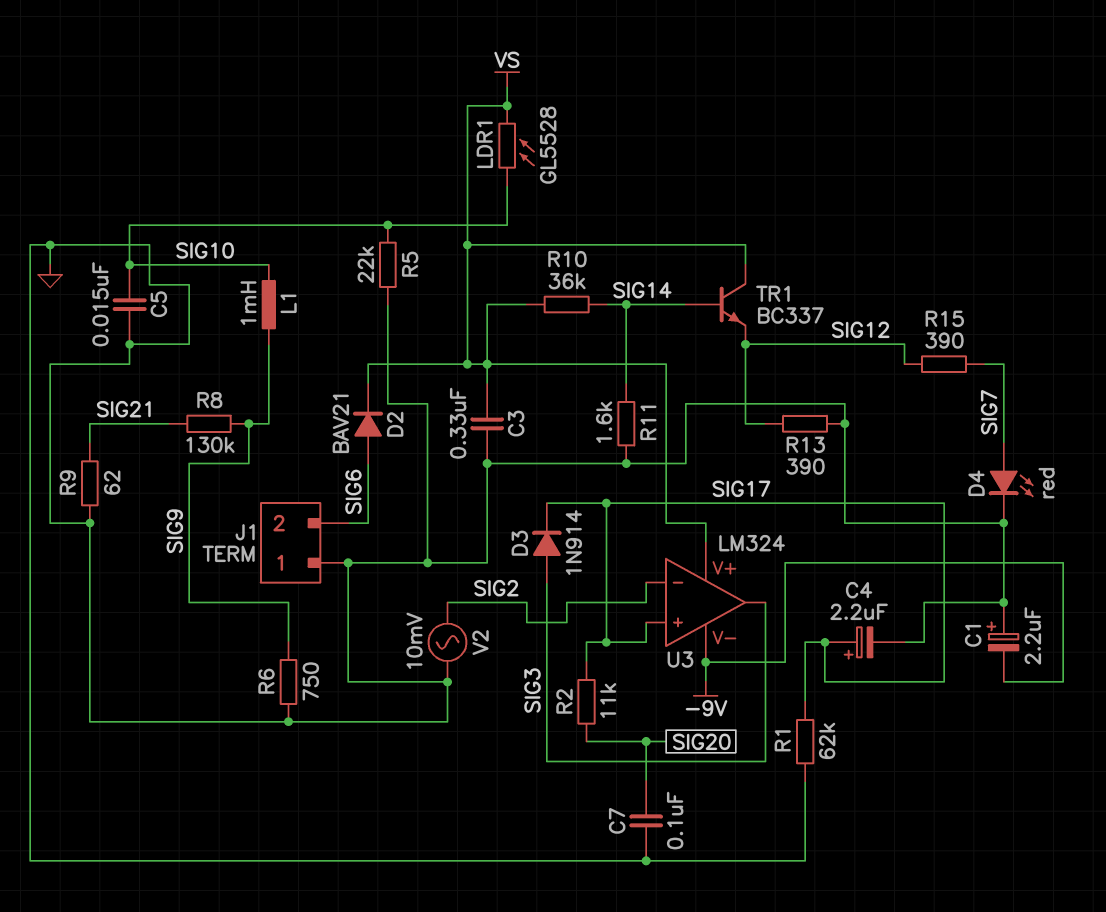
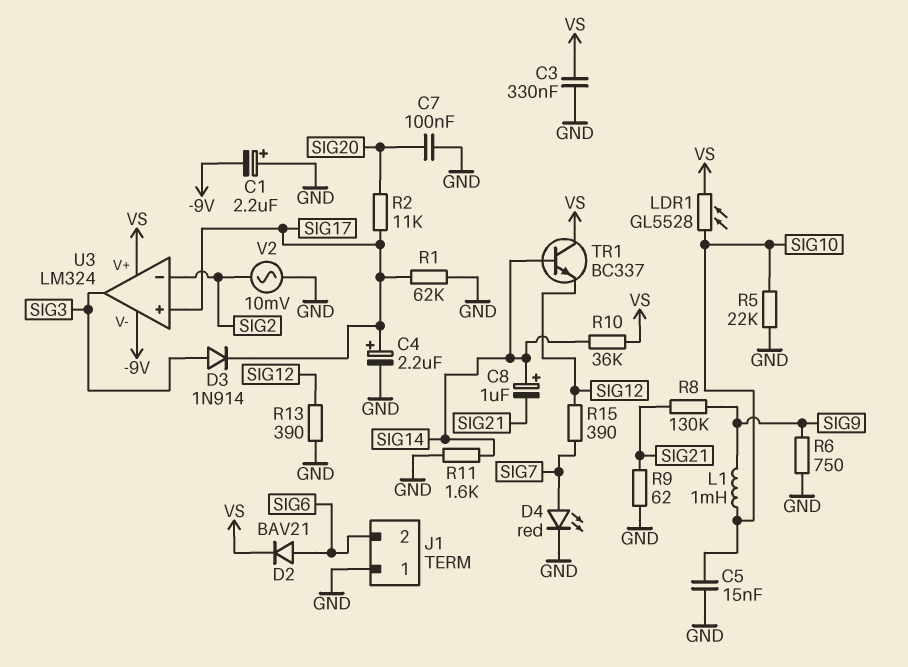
C8: none -> 1uF (plus SIG14, minus SIG21)

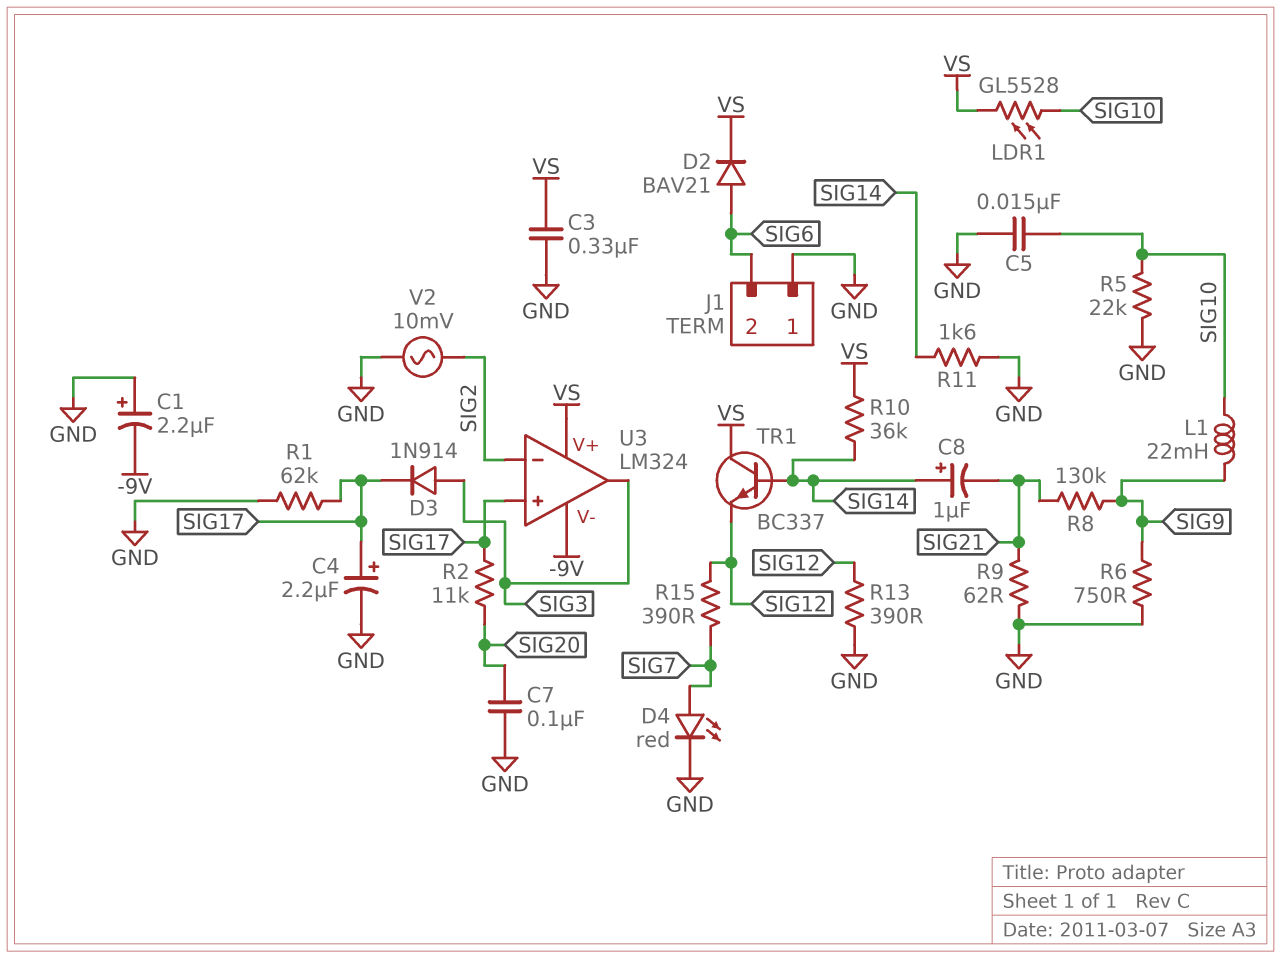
L1: 1mH (SIG9, SIG10) -> 22mH (SIG9, SIG10)

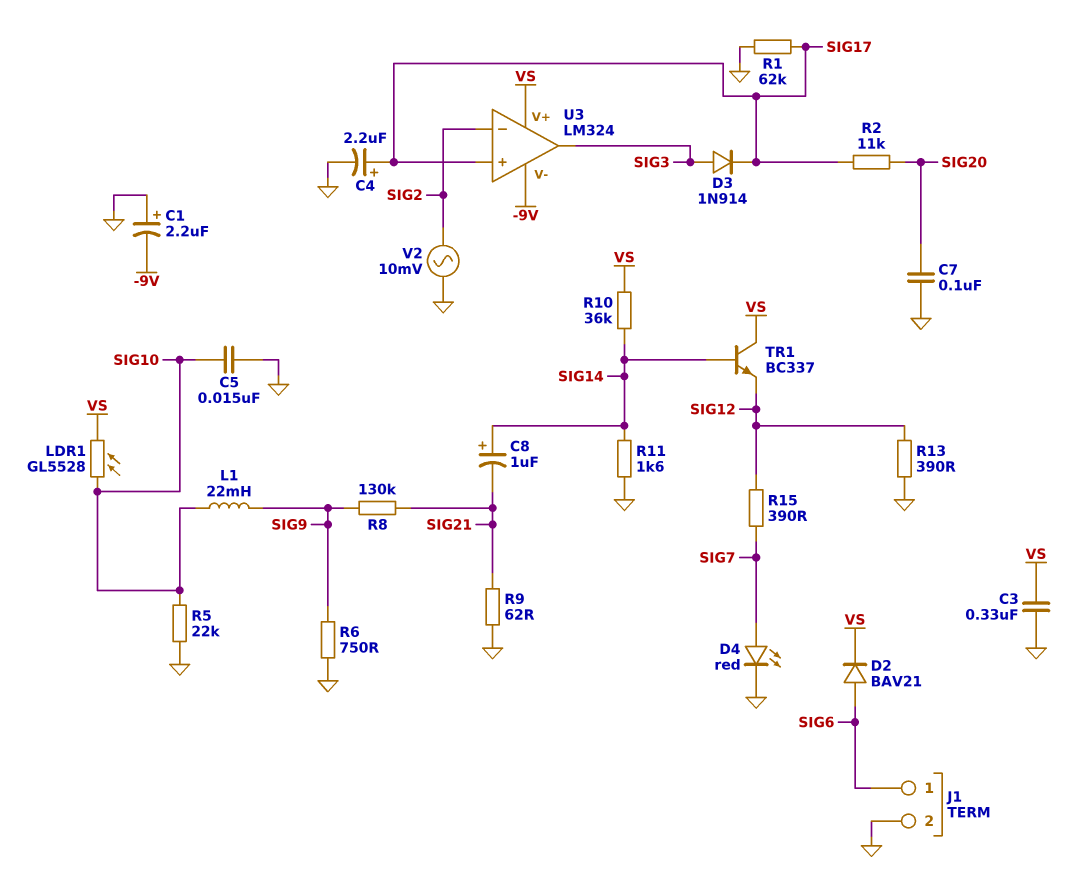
J1 pin 1: GND -> SIG6
J1 pin 2: SIG6 -> GND

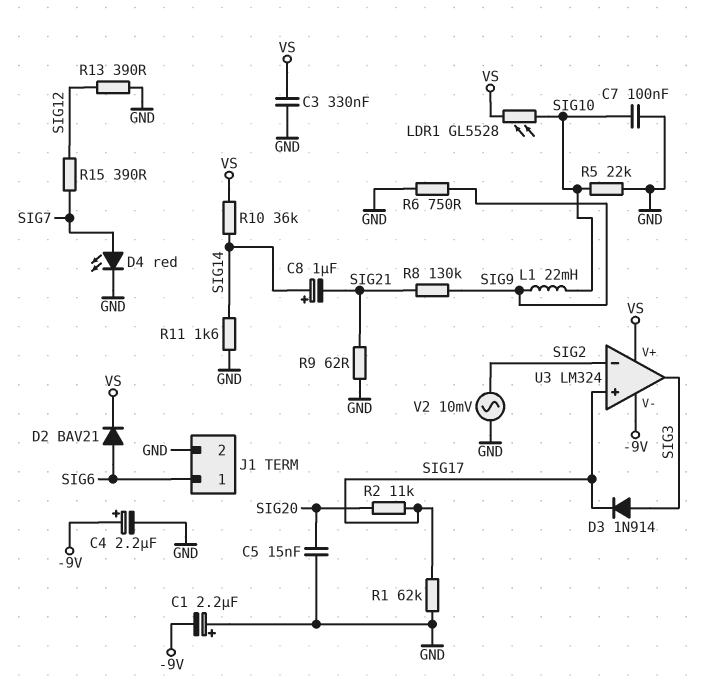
C4: 2.2uF (plus SIG17, minus GND) -> 2.2uF (plus -9V, minus GND)
C5: 15nF (GND, SIG10) -> 15nF (GND, SIG20)
C7: 100nF (GND, SIG20) -> 100nF (GND, SIG10)
TR1: NPN BC337 (B SIG14, C VS, E SIG12) -> none

